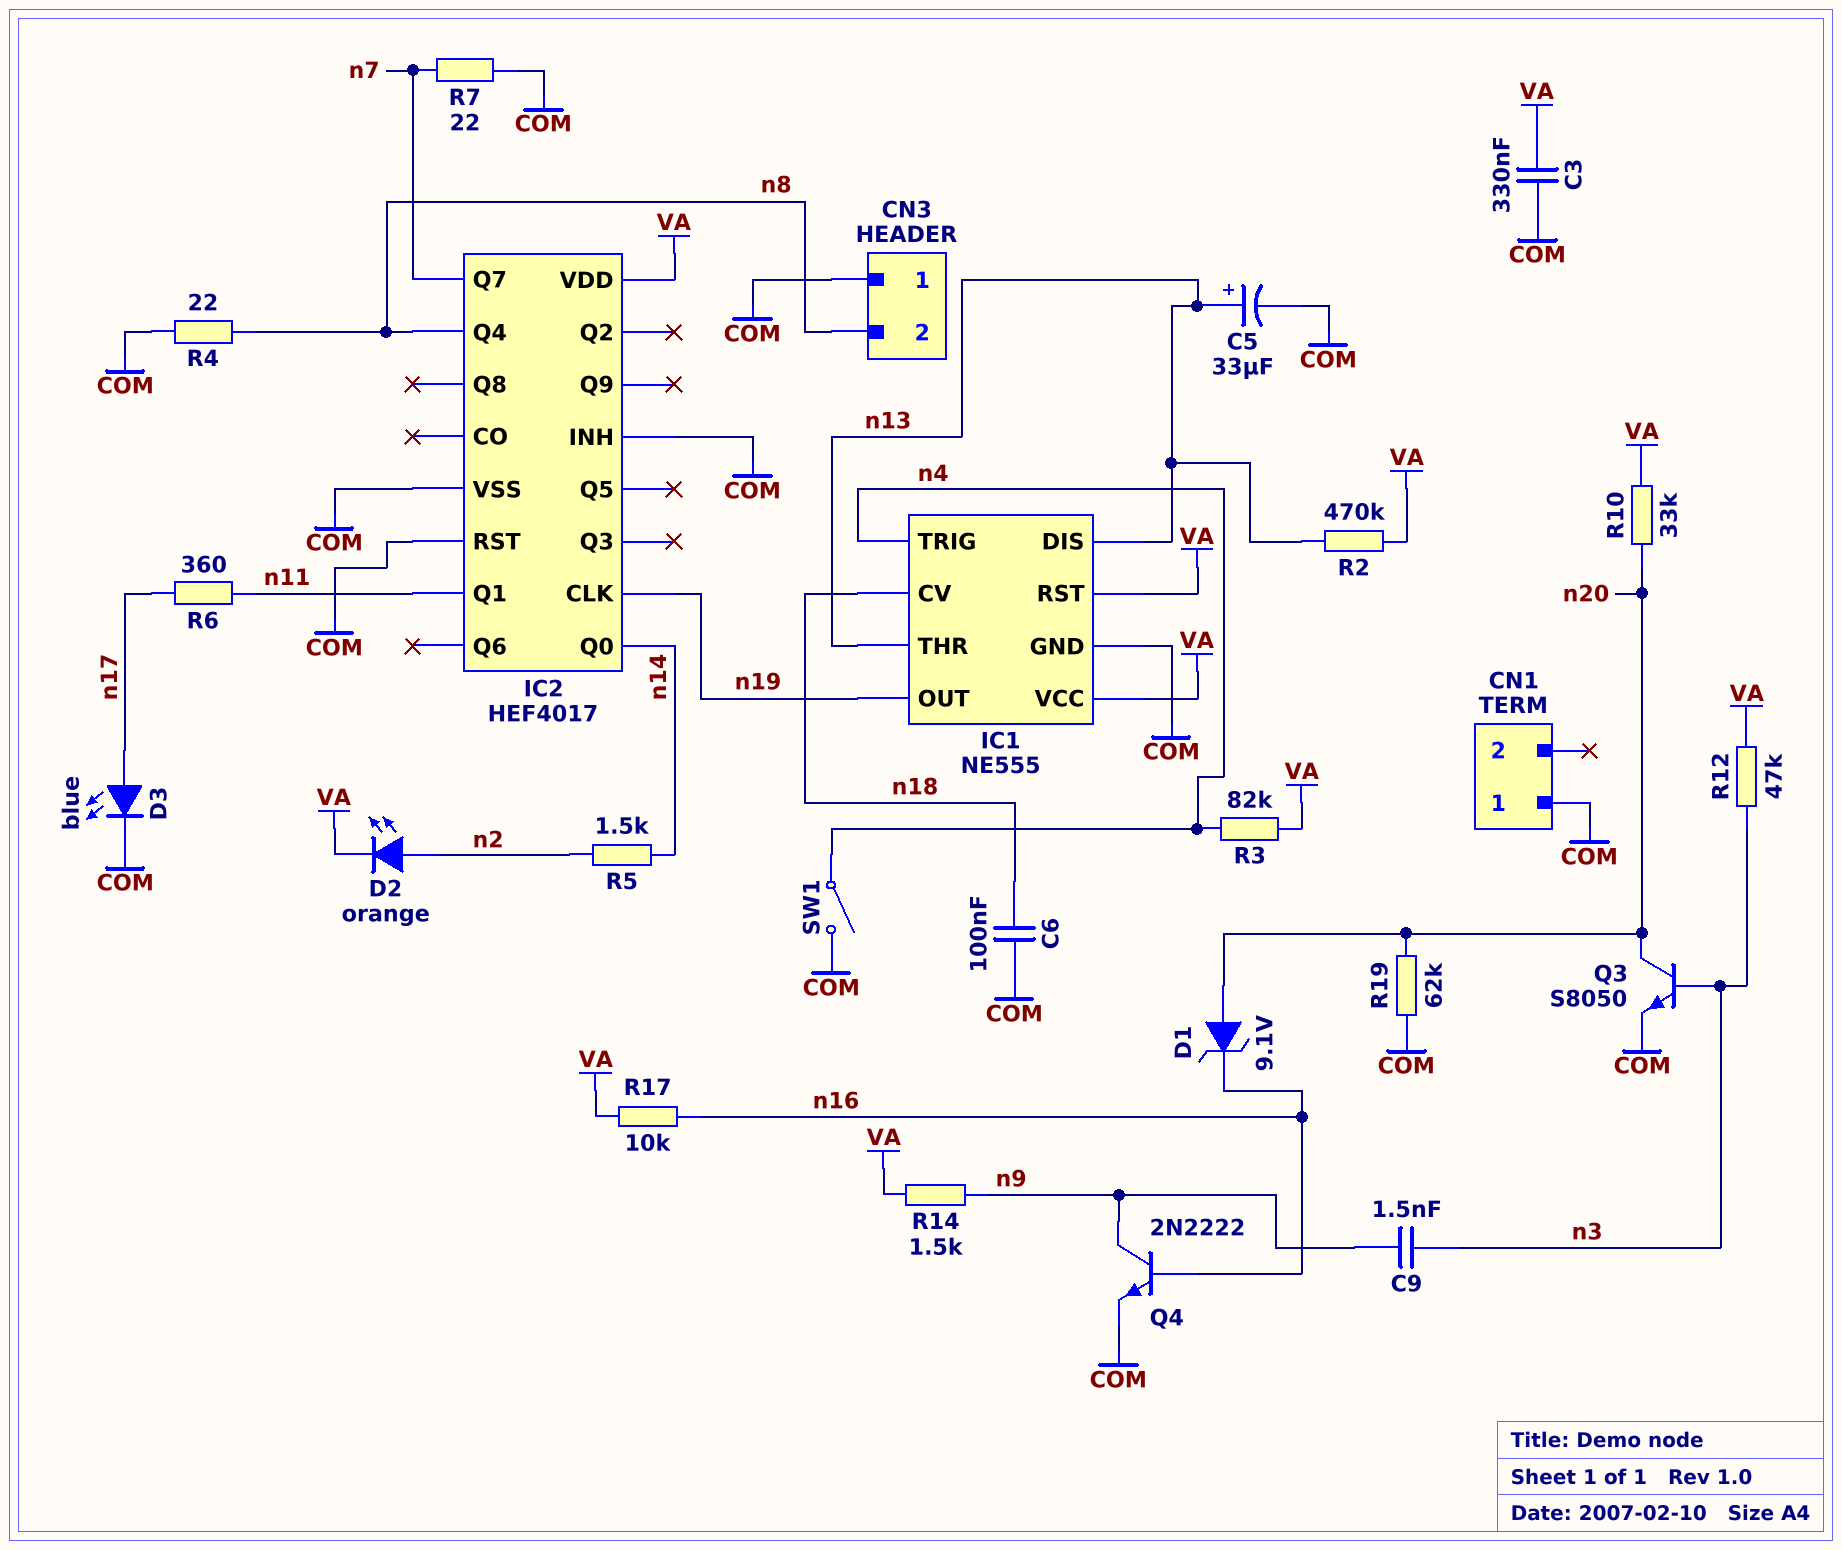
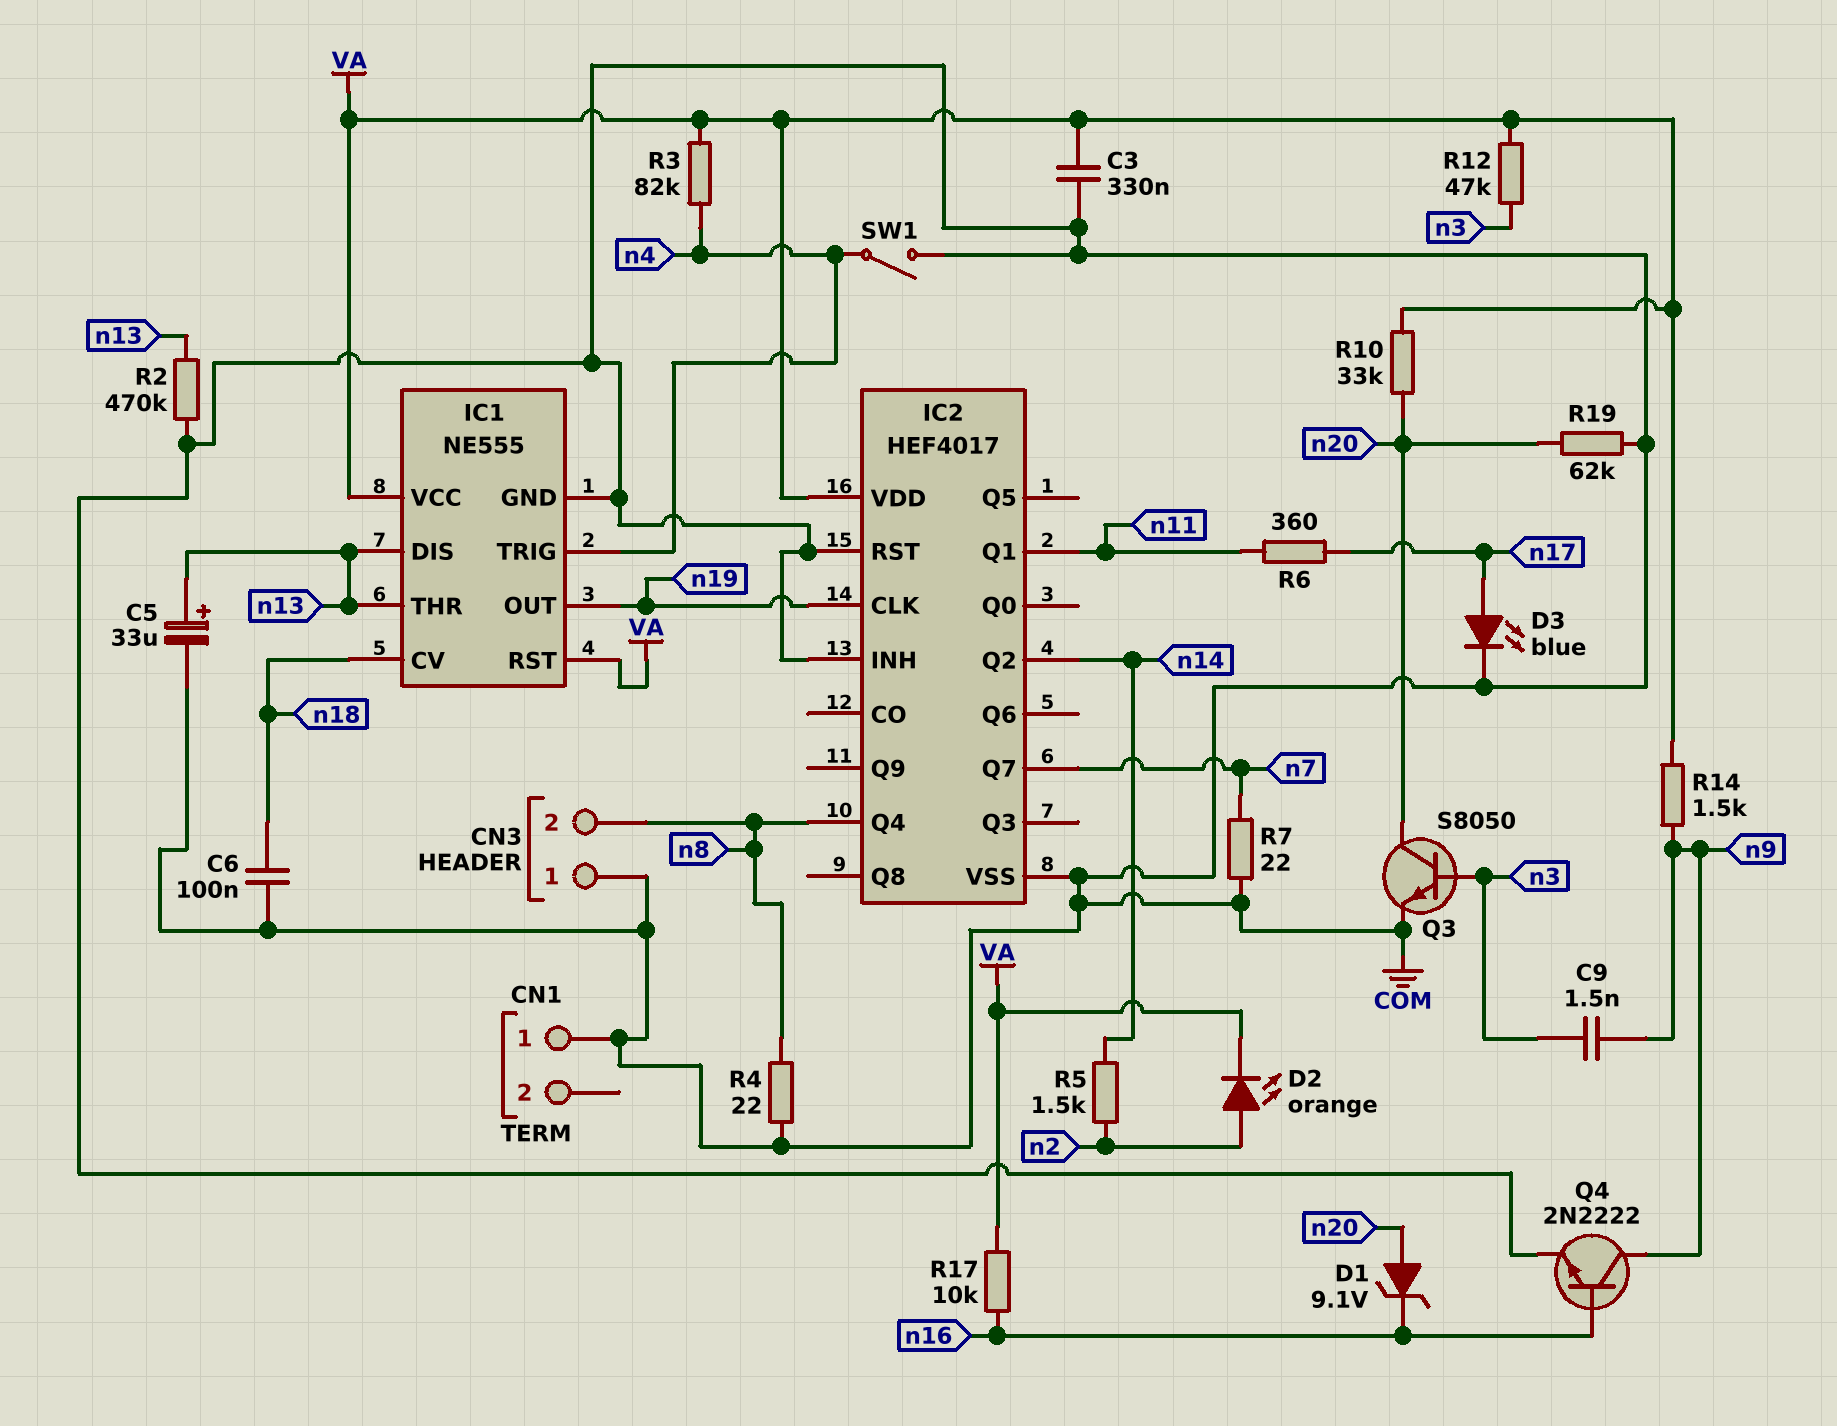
IC2 pin Q0: n14 -> none
IC2 pin Q2: none -> n14
R2: 470k (VA, n13) -> 470k (COM, n13)

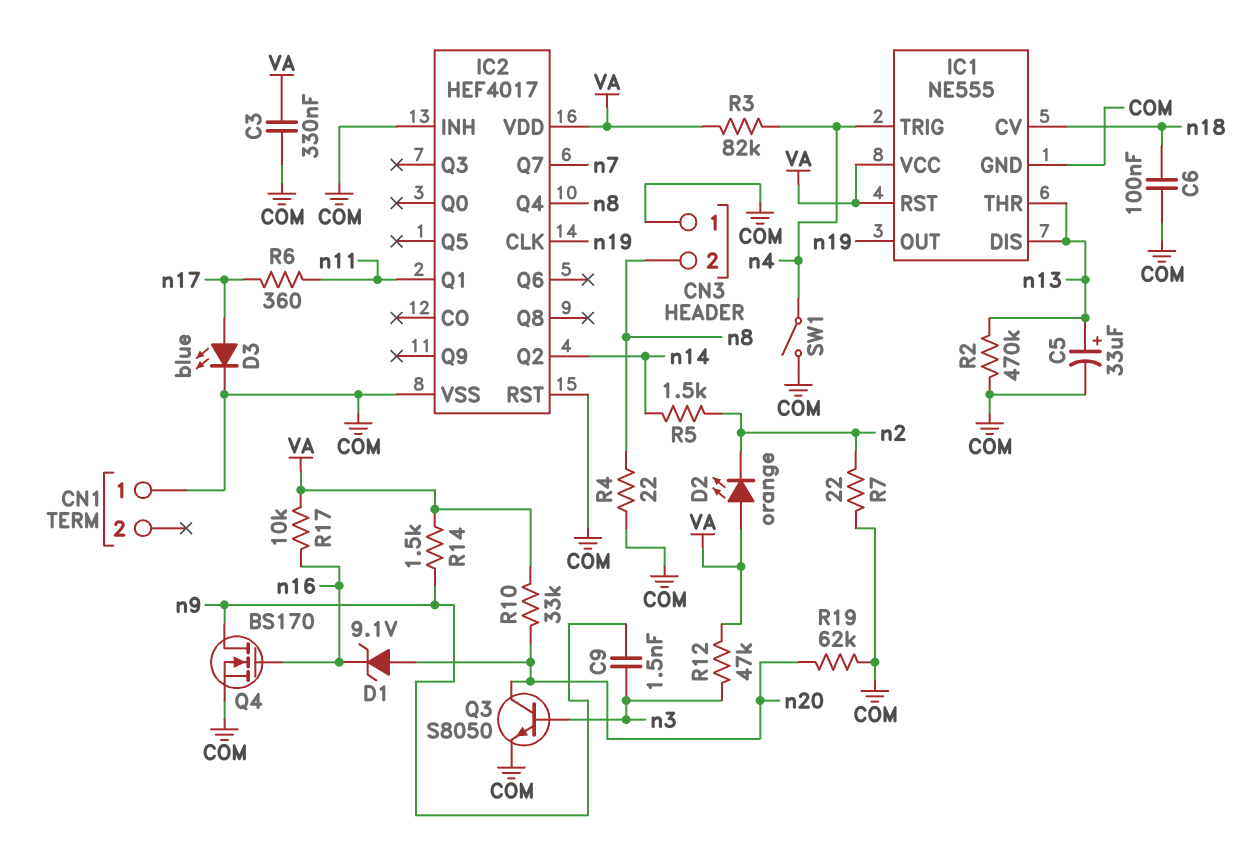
D2: LED orange (A n2, K VA) -> LED orange (A VA, K n2)
Q4: NPN 2N2222 (B n16, C n9, E COM) -> NMOS BS170 (G n16, D n9, S COM)
R7: 22 (COM, n7) -> 22 (COM, n2)

